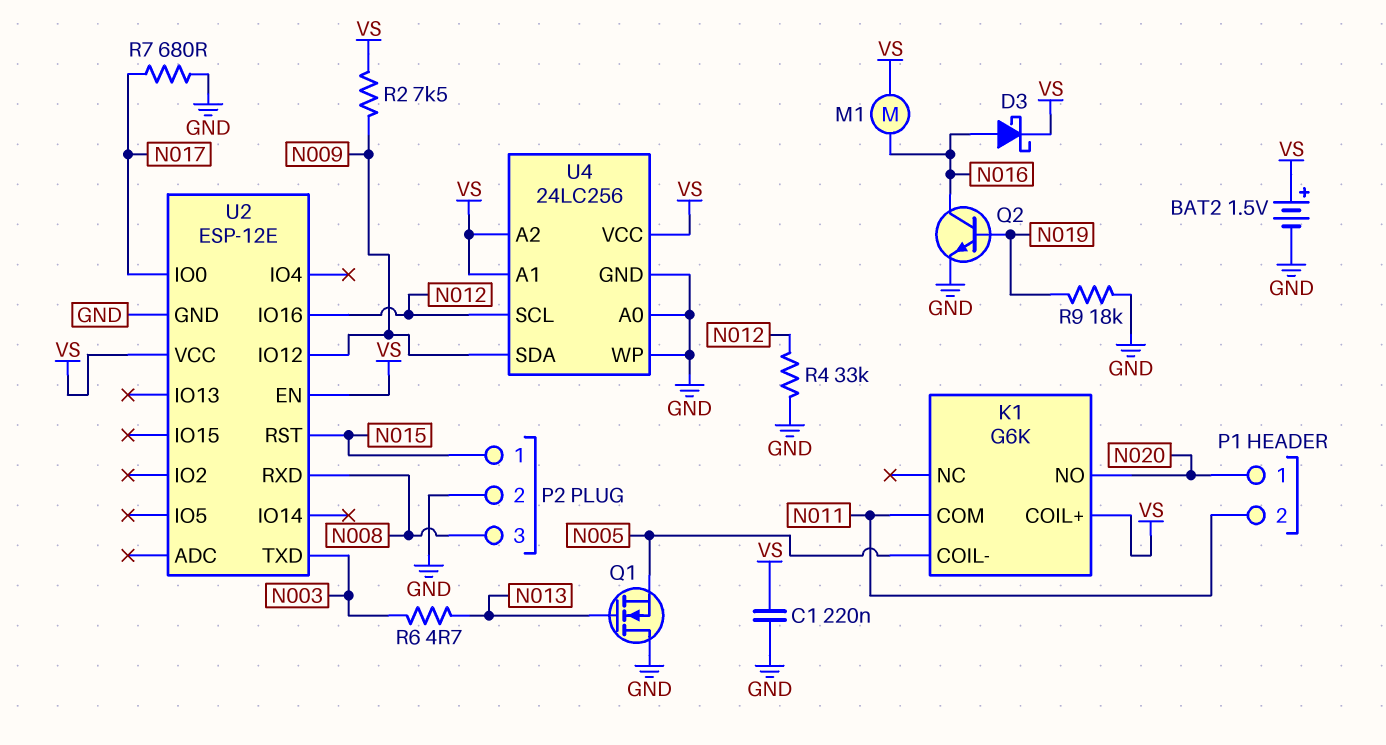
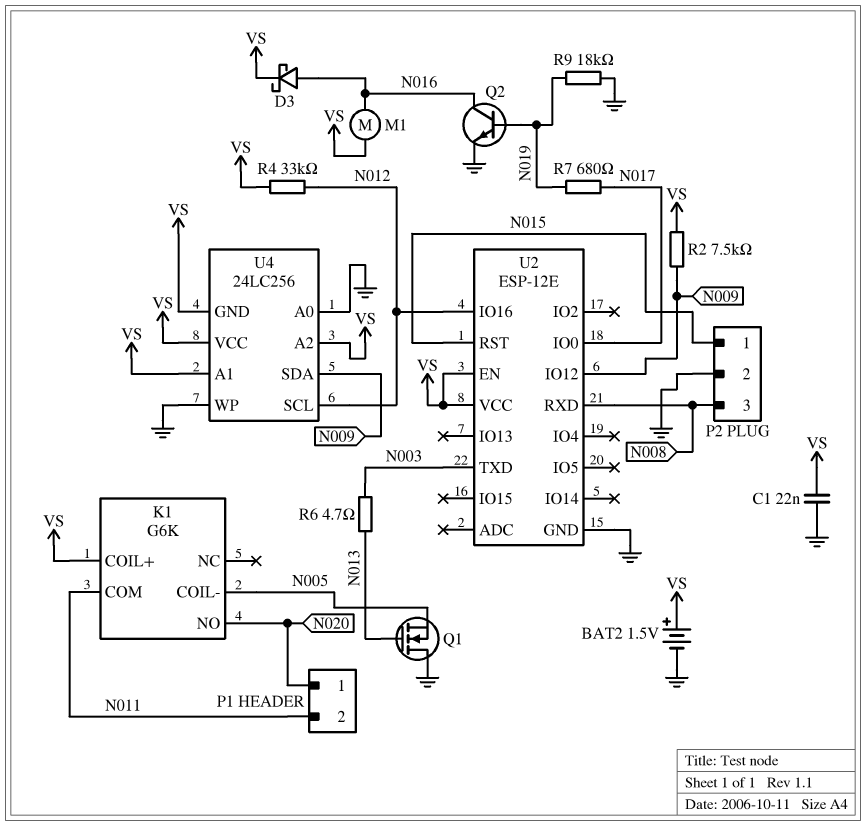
C1: 220nF (GND, VS) -> 22nF (GND, VS)
R4: 33k (GND, N012) -> 33k (N012, VS)
R7: 680 (GND, N017) -> 680 (N017, N019)
U4 pin GND: GND -> VS

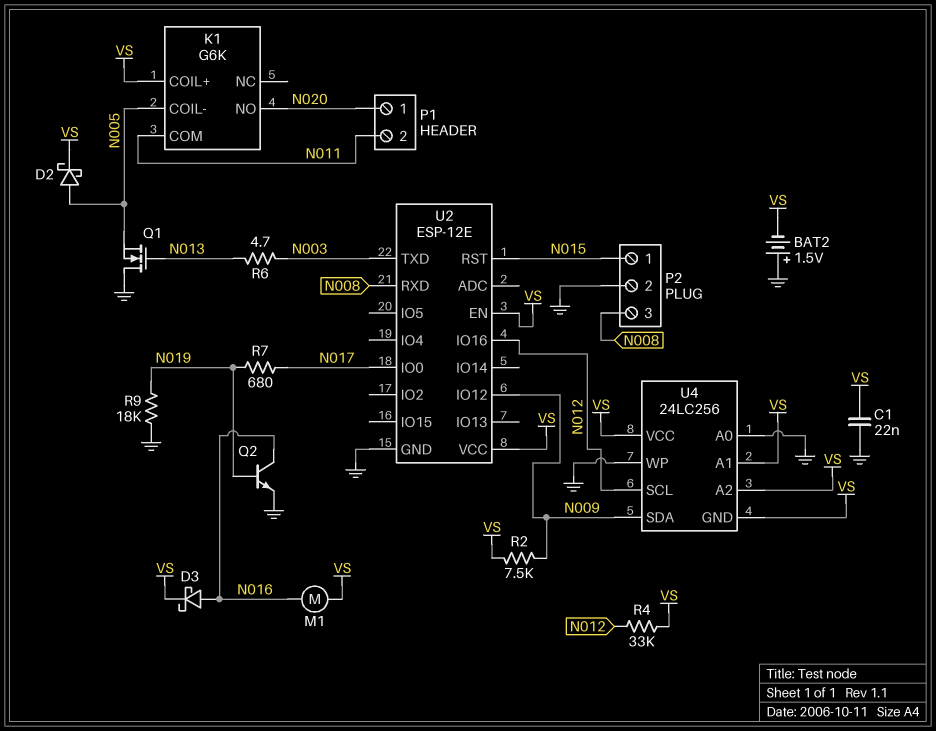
BAT2: 1.5V (plus VS, minus GND) -> 1.5V (plus GND, minus VS)
D2: none -> schottky (A N005, K VS)

